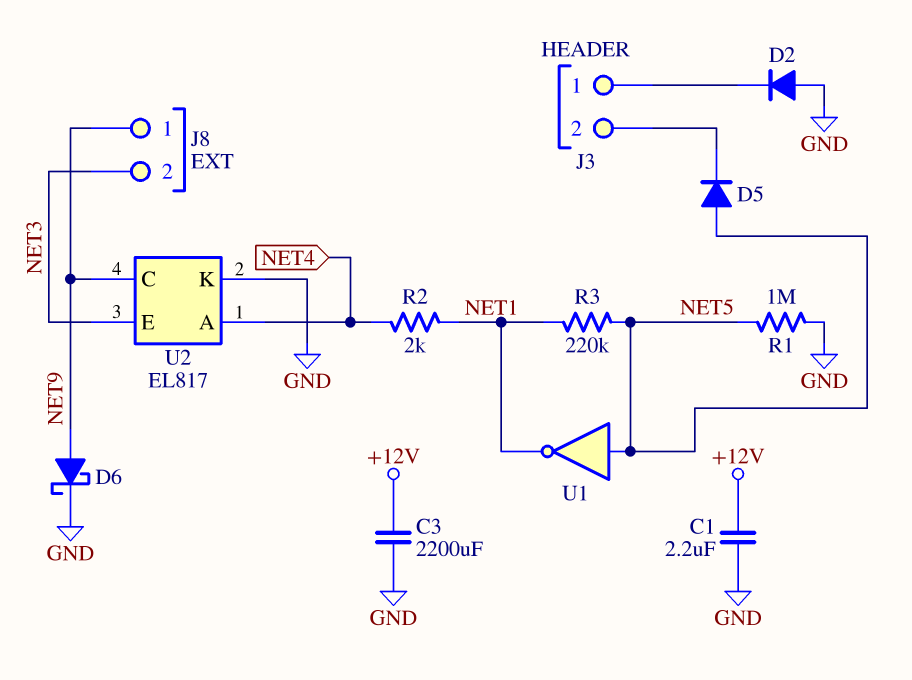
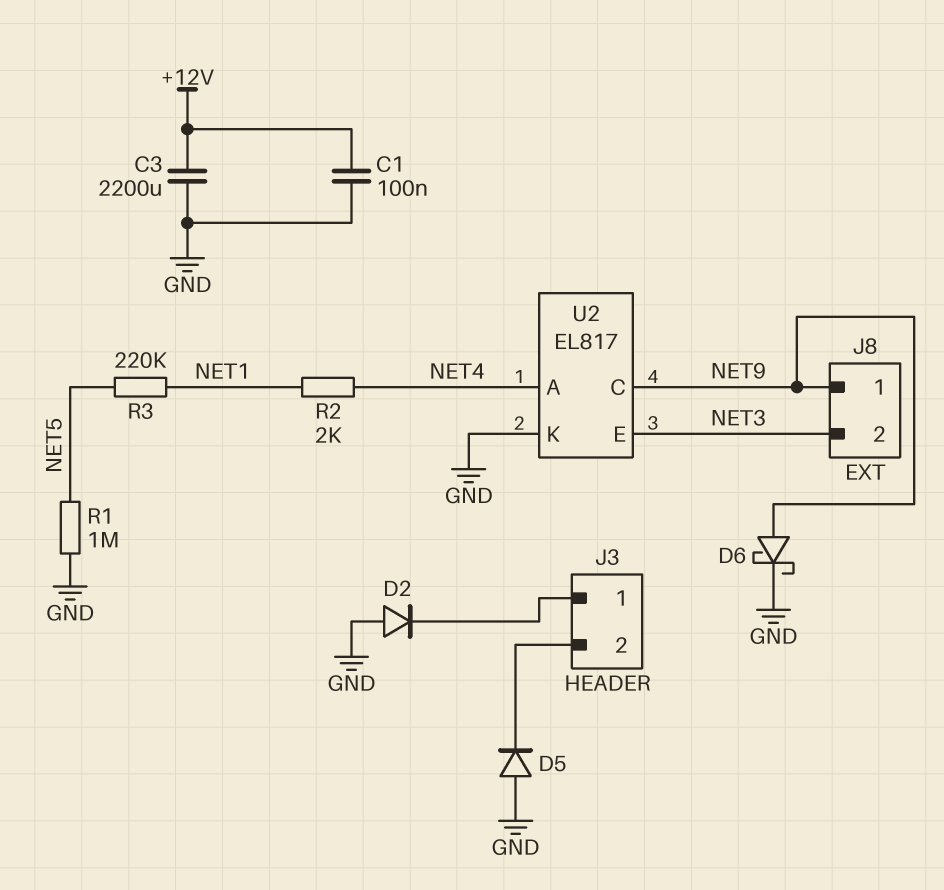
C1: 2.2uF (+12V, GND) -> 100nF (+12V, GND)
D5: diode (A NET5, K J3/2) -> diode (A GND, K J3/2)
U1: NOT (in NET5, out NET1) -> none

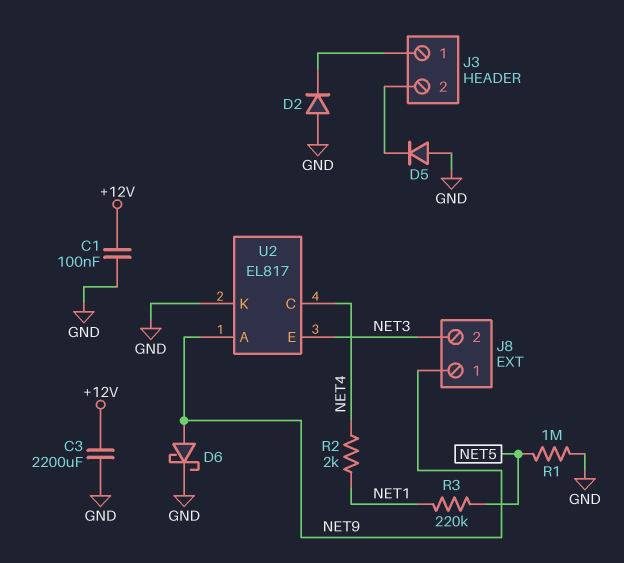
U2 pin A: NET4 -> NET9
U2 pin C: NET9 -> NET4

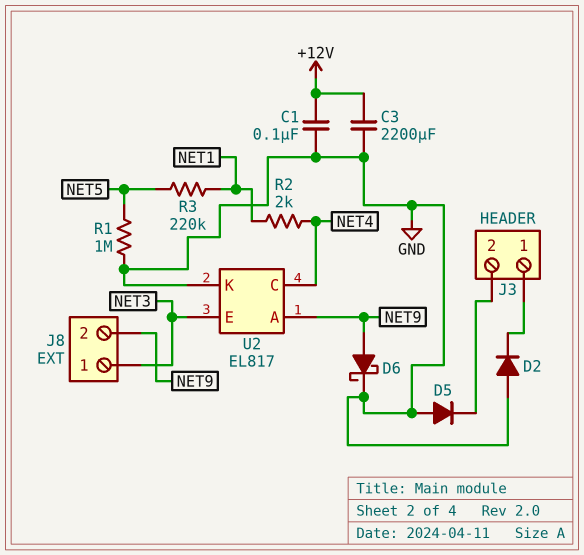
J8 pin 1: NET9 -> NET3
J8 pin 2: NET3 -> NET9

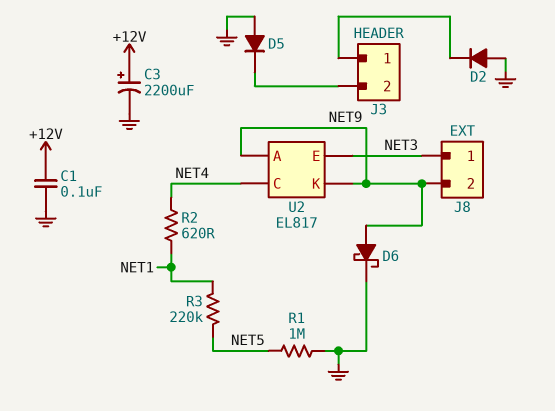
C3: 2200uF (+12V, GND) -> 2200uF (plus +12V, minus GND)
R2: 2k (NET1, NET4) -> 620 (NET1, NET4)
U2 pin K: GND -> NET9

